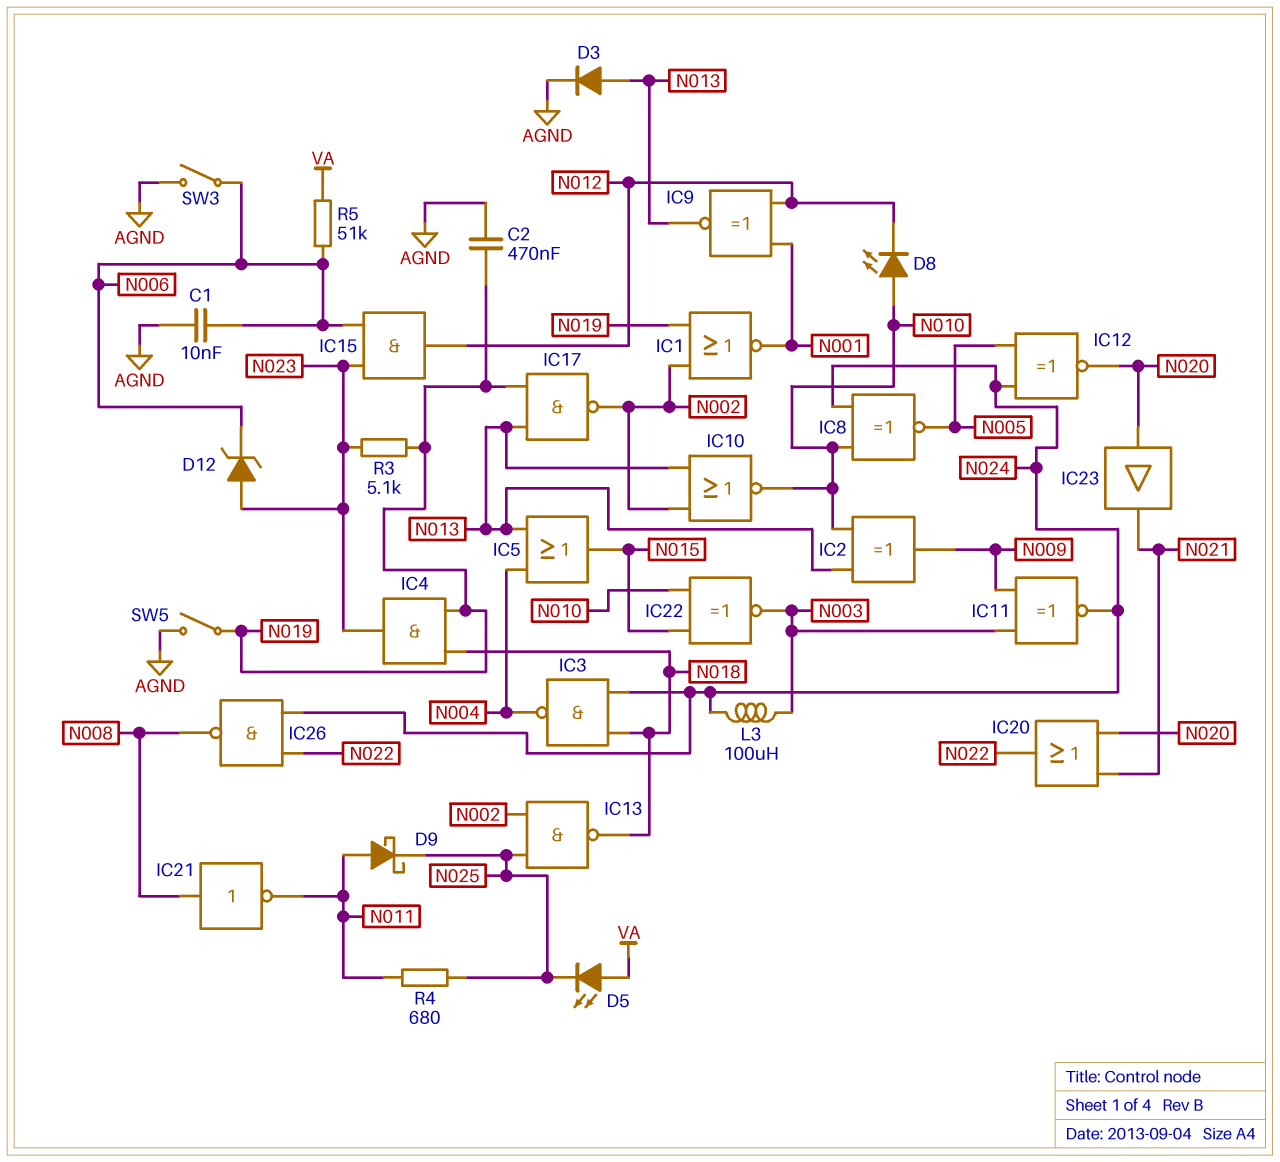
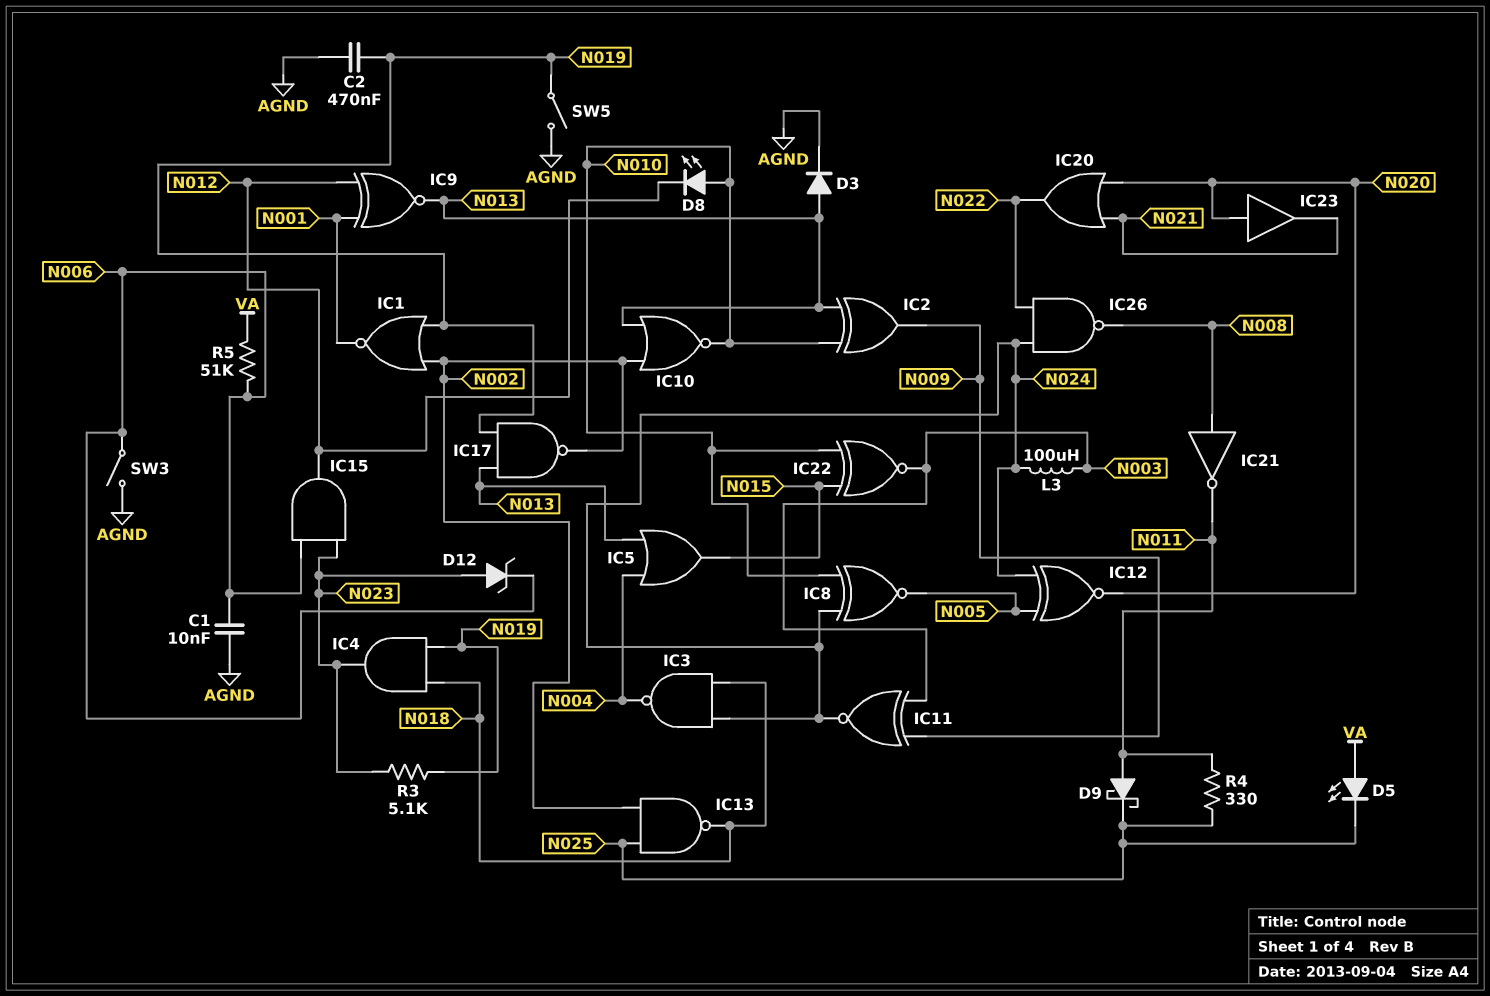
R4: 680 (N011, N025) -> 330 (N011, N025)

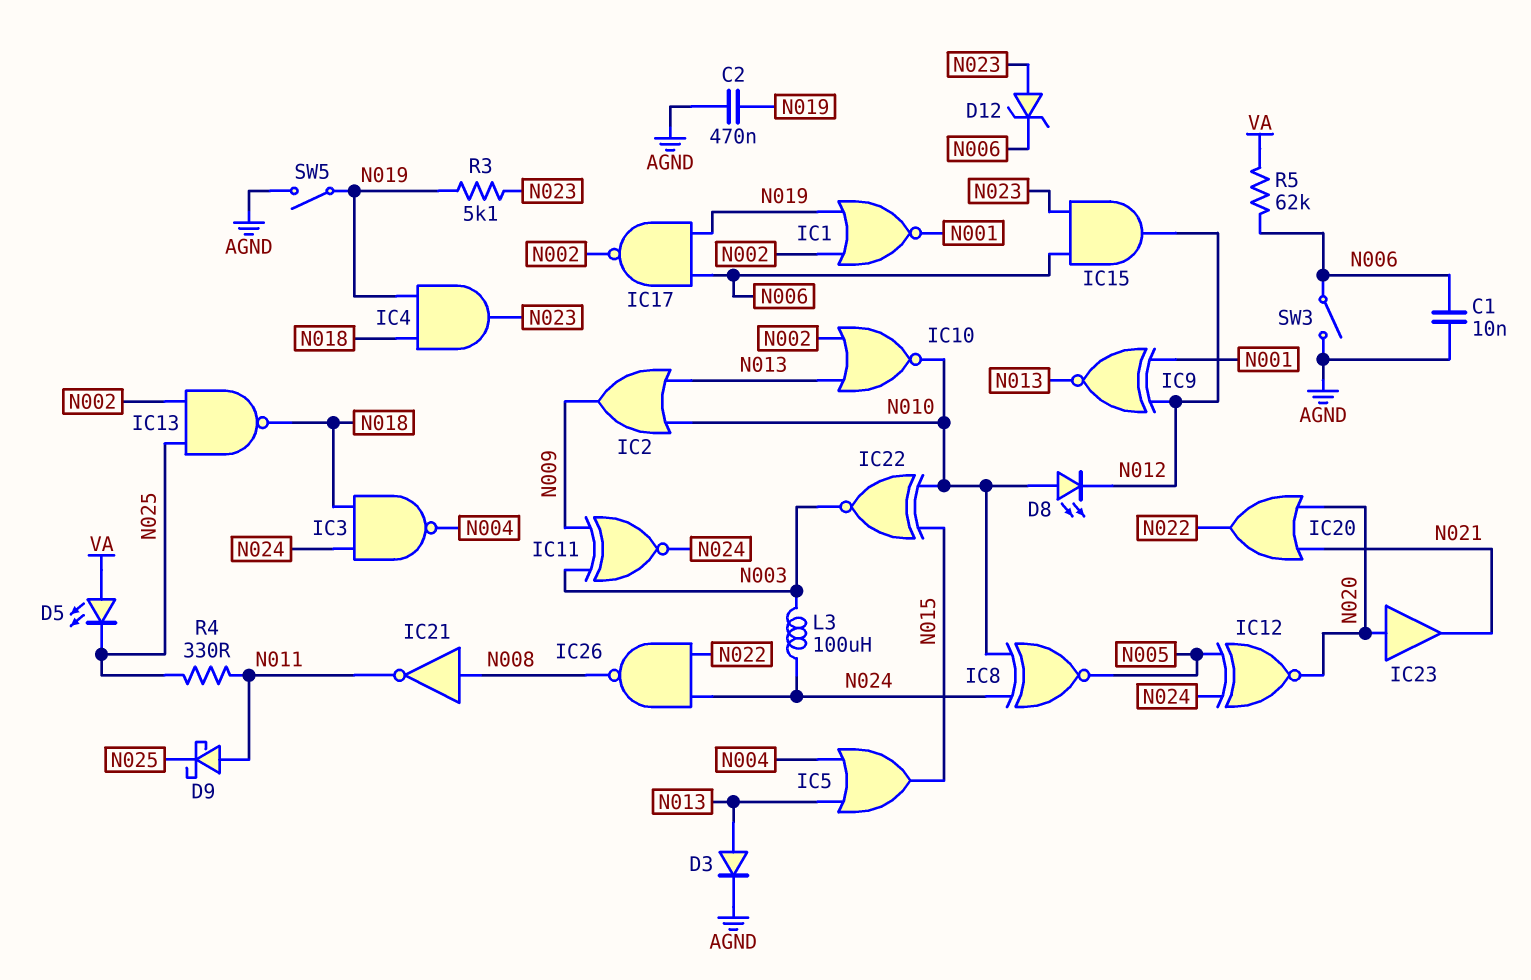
IC2: XOR (in N010, in N013, out N009) -> OR (in N010, in N013, out N009)
IC17: NAND (in N013, in N019, out N002) -> NAND (in N006, in N019, out N002)
R5: 51k (N006, VA) -> 62k (N006, VA)

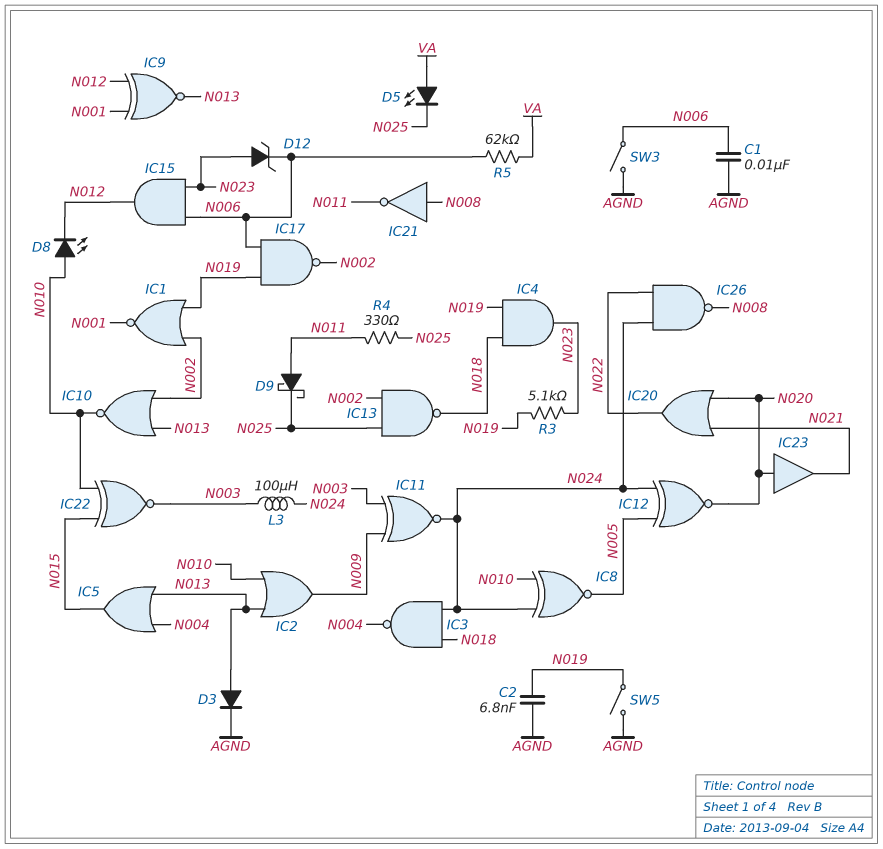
C2: 470nF (AGND, N019) -> 6.8nF (AGND, N019)

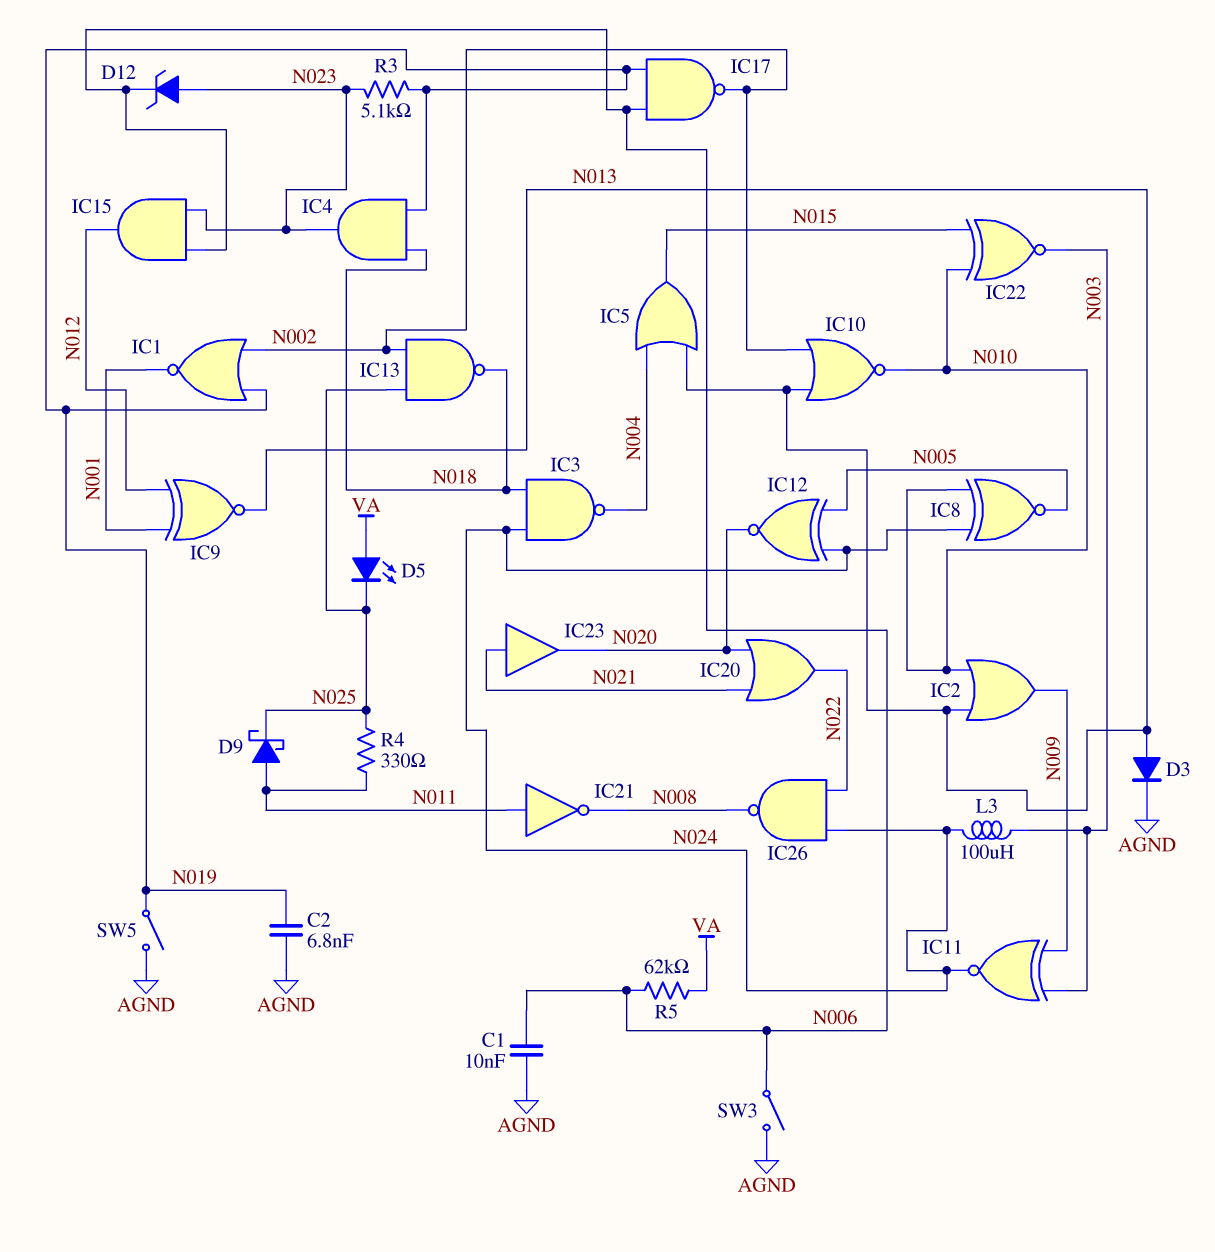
D8: LED (A N010, K N012) -> none
IC21: NOT (in N008, out N011) -> NOT (in N011, out N008)
IC23: buffer (in N020, out N021) -> buffer (in N021, out N020)

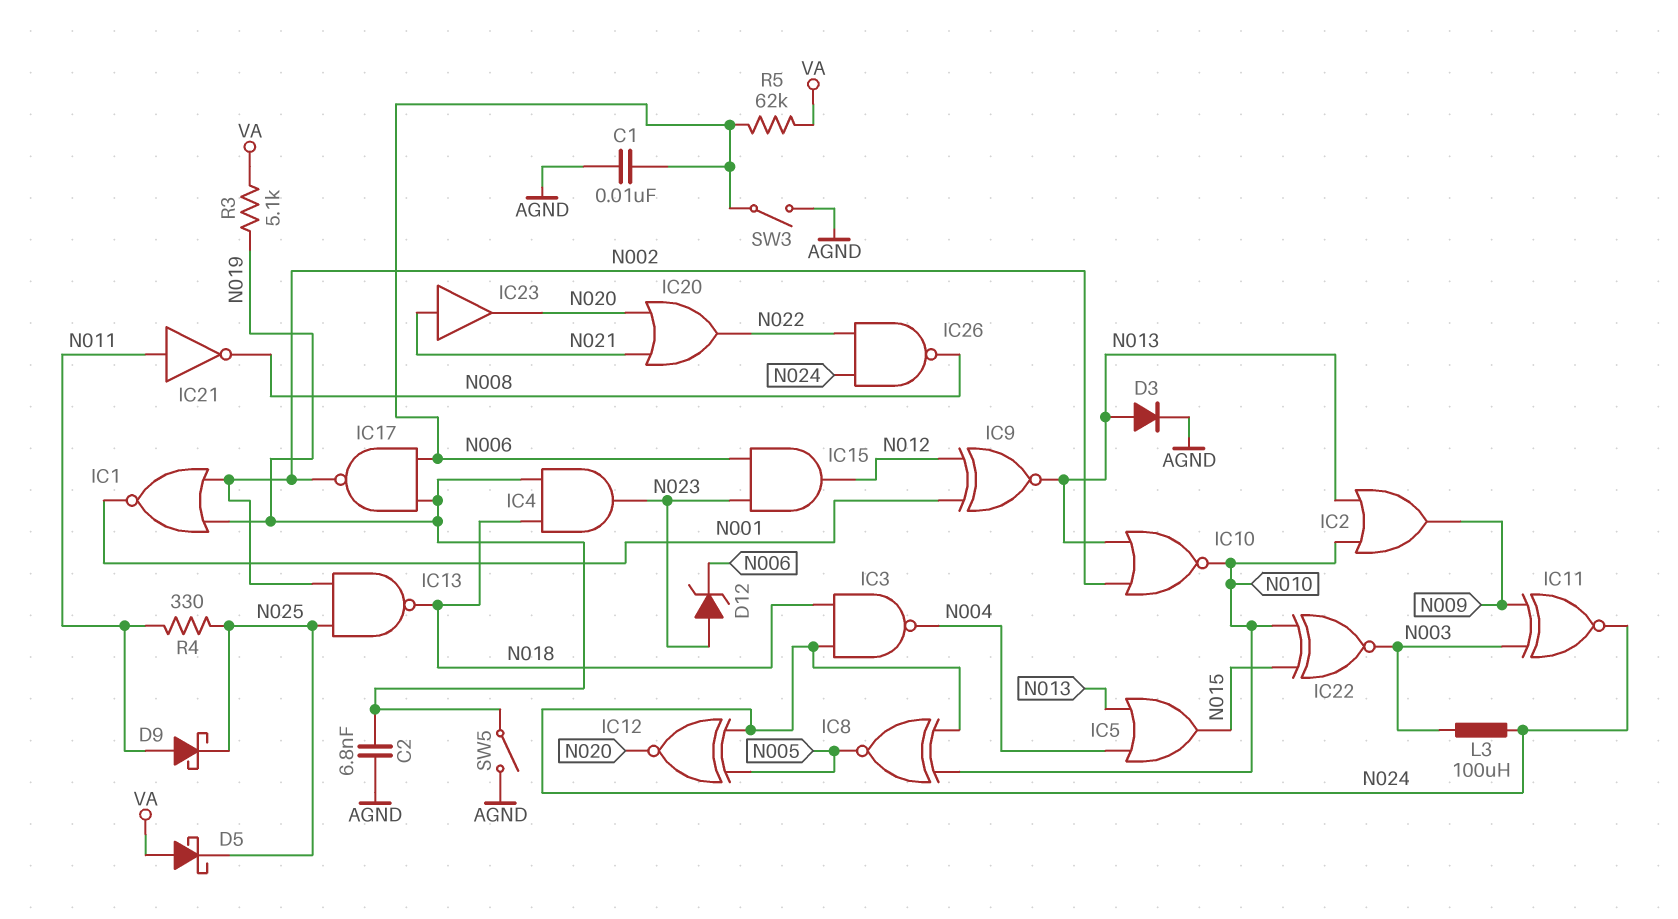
D5: LED (A VA, K N025) -> schottky (A VA, K N025)
R3: 5.1k (N019, N023) -> 5.1k (N019, VA)

